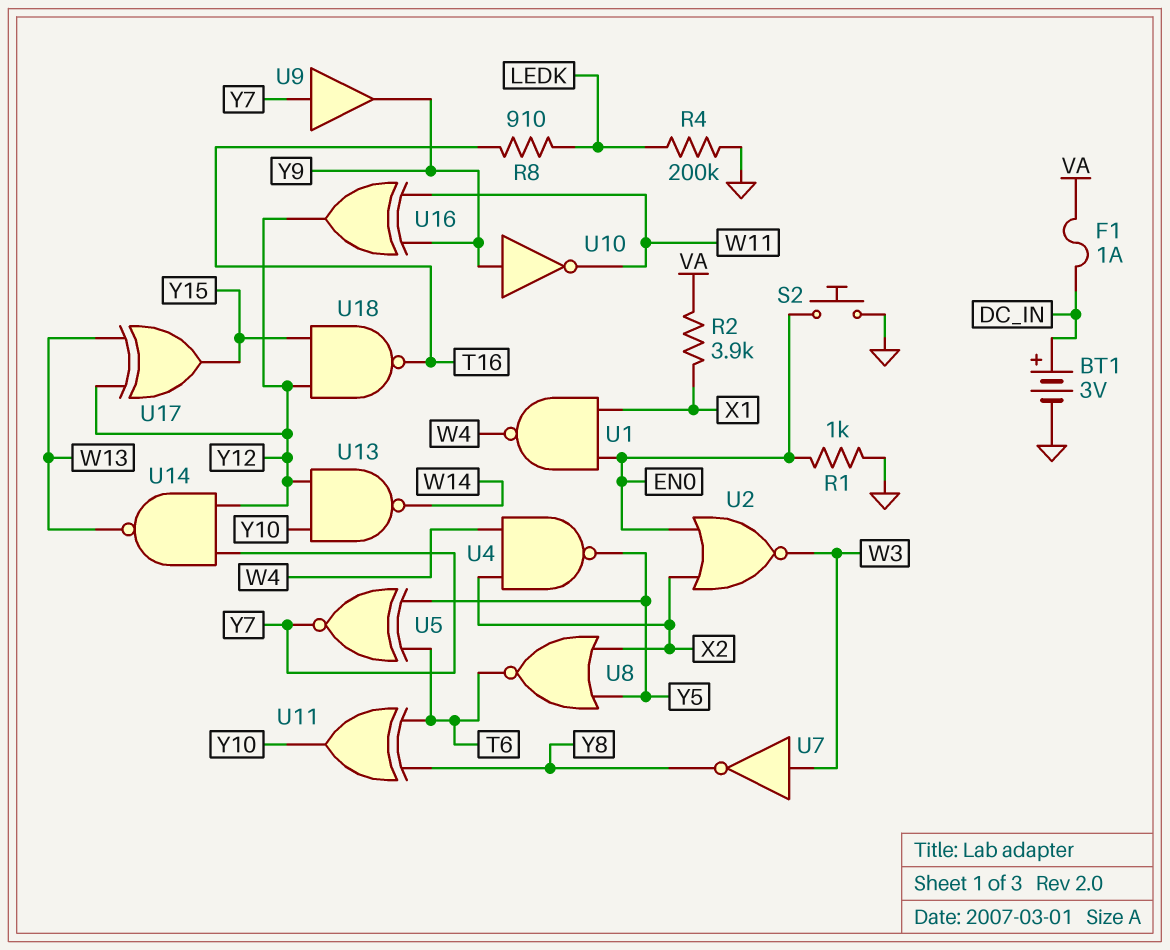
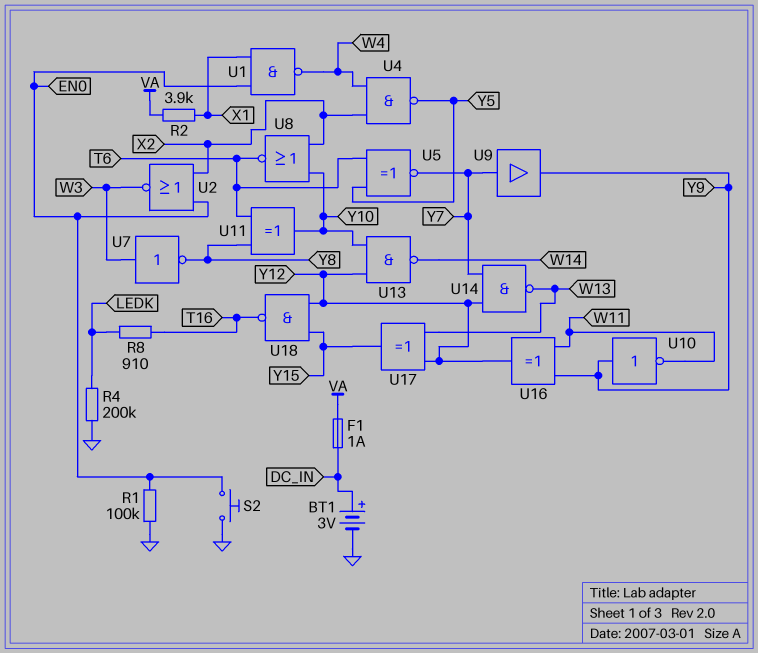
R1: 1k (EN0, GND) -> 100k (EN0, GND)
U8: NOR (in X2, in Y5, out T6) -> NOR (in X2, in Y10, out T6)

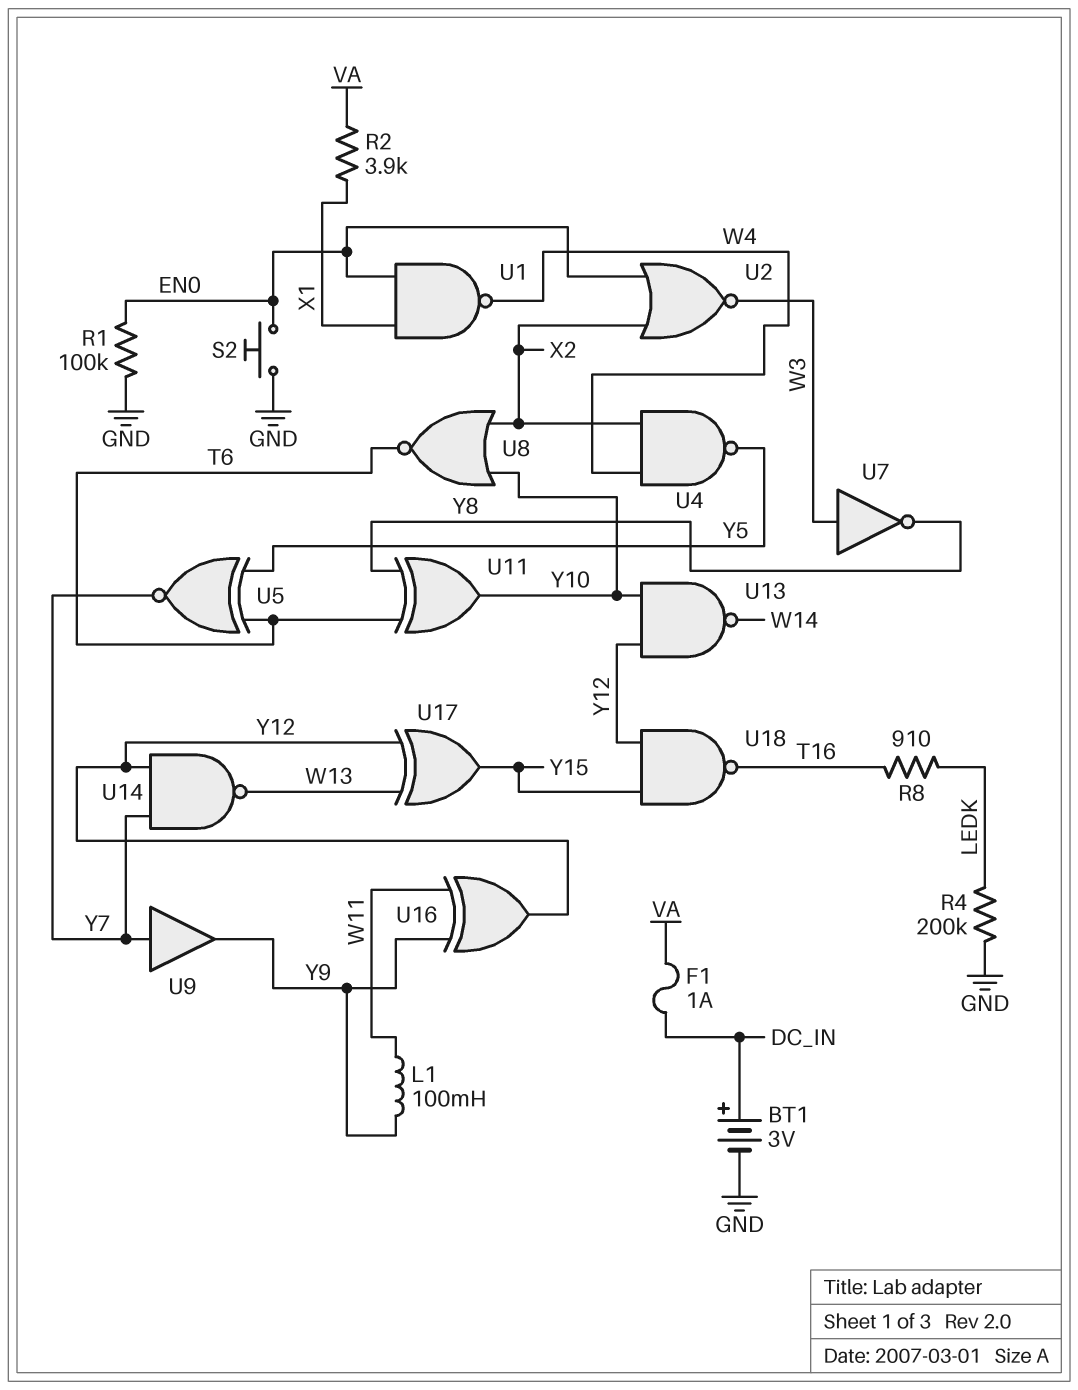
L1: none -> 100mH (W11, Y9)
U10: NOT (in Y9, out W11) -> none

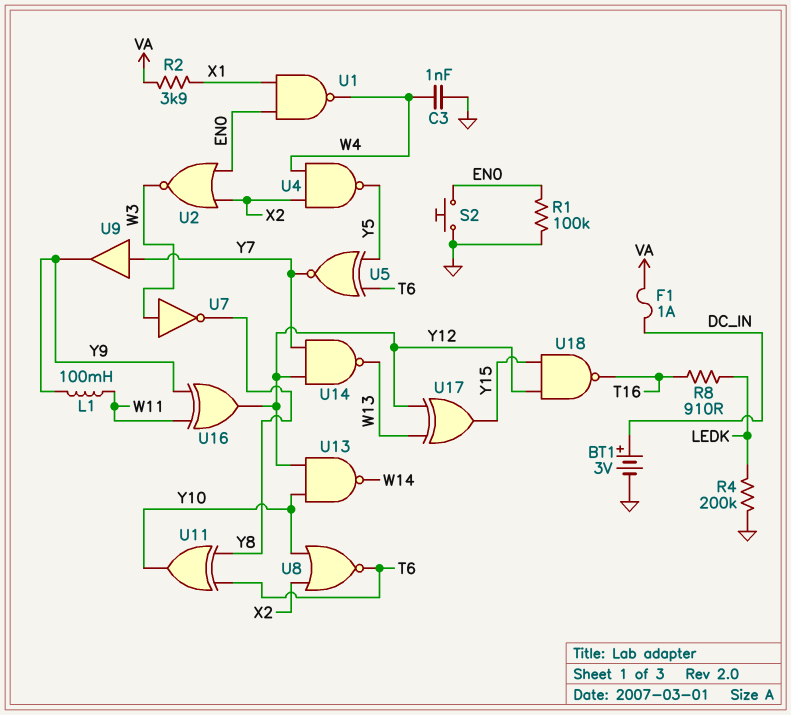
C3: none -> 1nF (GND, W4)

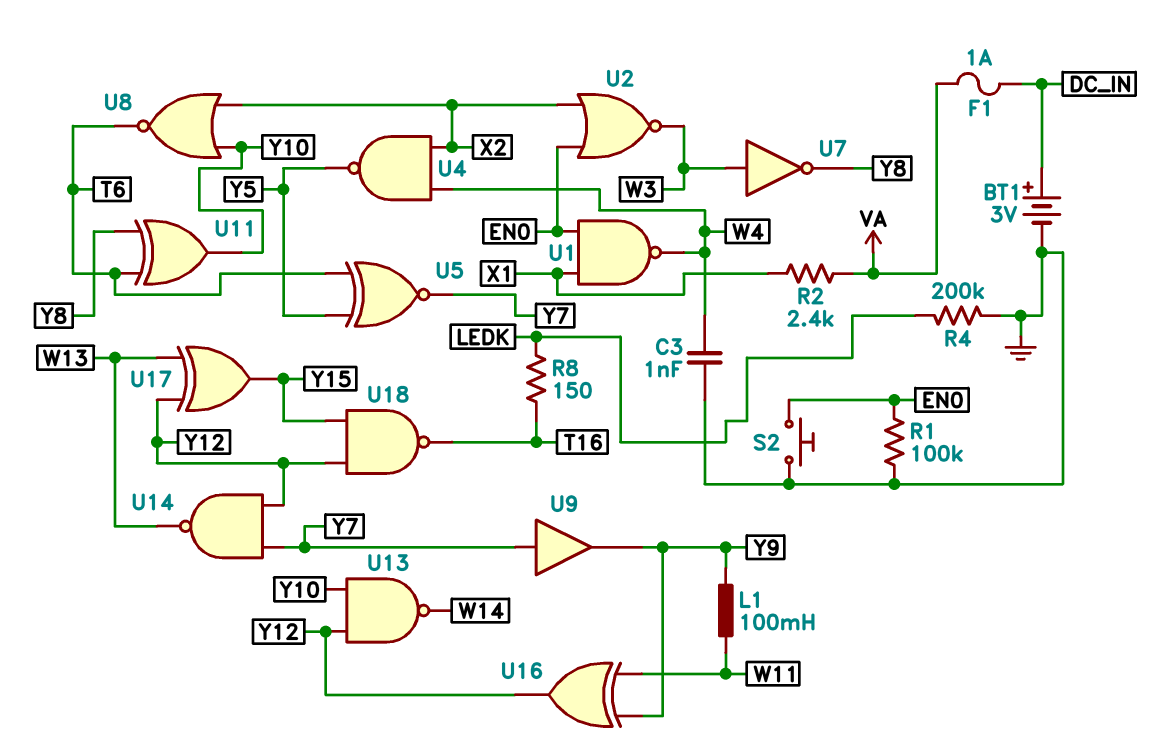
R2: 3.9k (VA, X1) -> 2.4k (VA, X1)
R8: 910 (LEDK, T16) -> 150 (LEDK, T16)

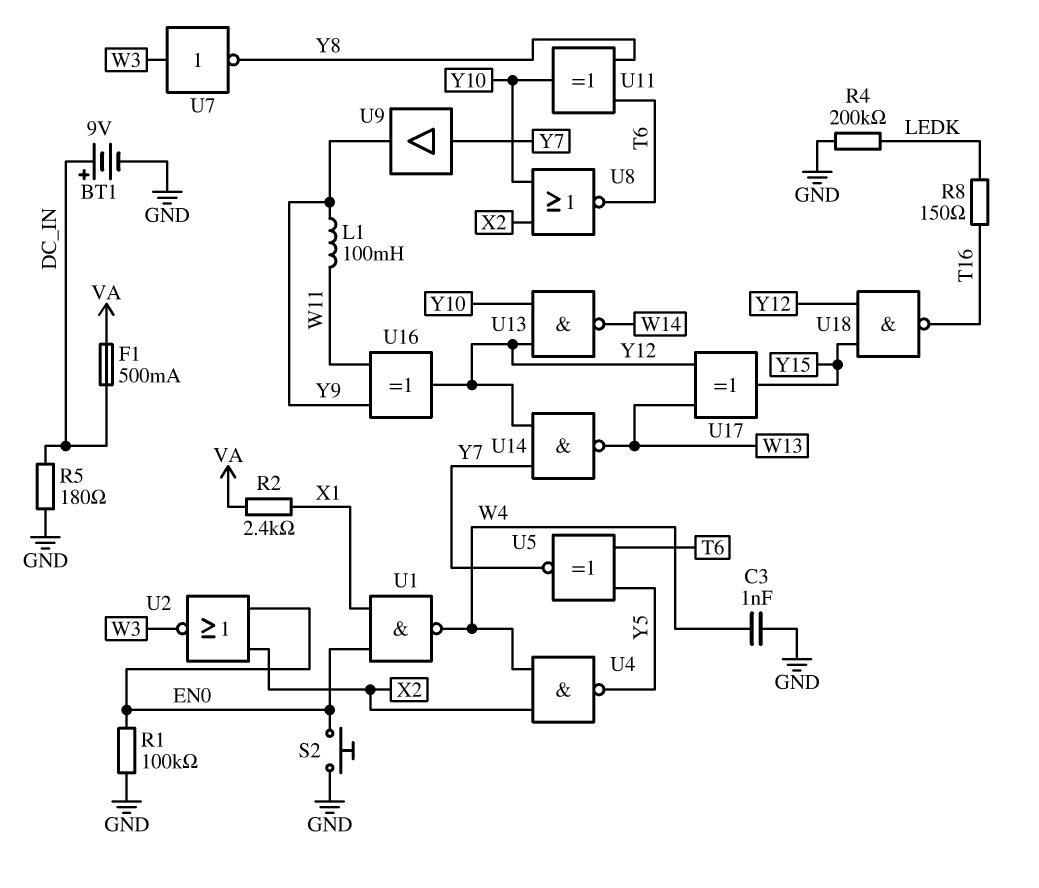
BT1: 3V (plus DC_IN, minus GND) -> 9V (plus DC_IN, minus GND)
F1: 1A (DC_IN, VA) -> 500mA (DC_IN, VA)
R5: none -> 180 (DC_IN, GND)

